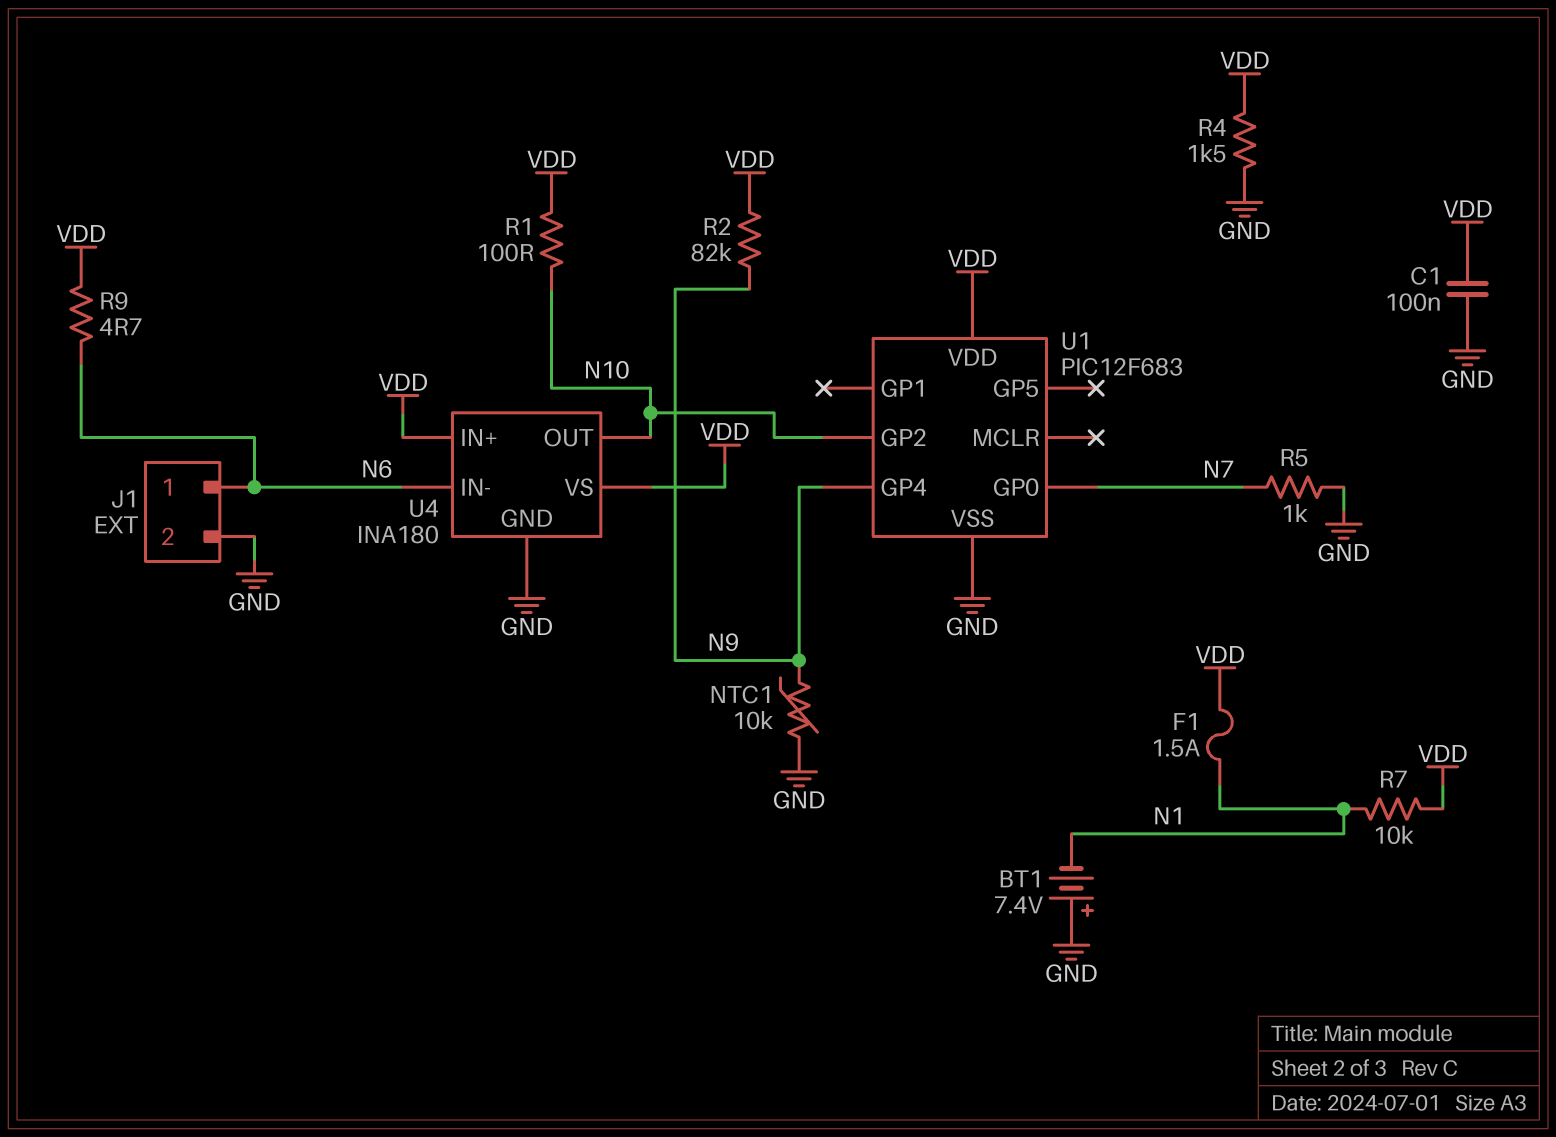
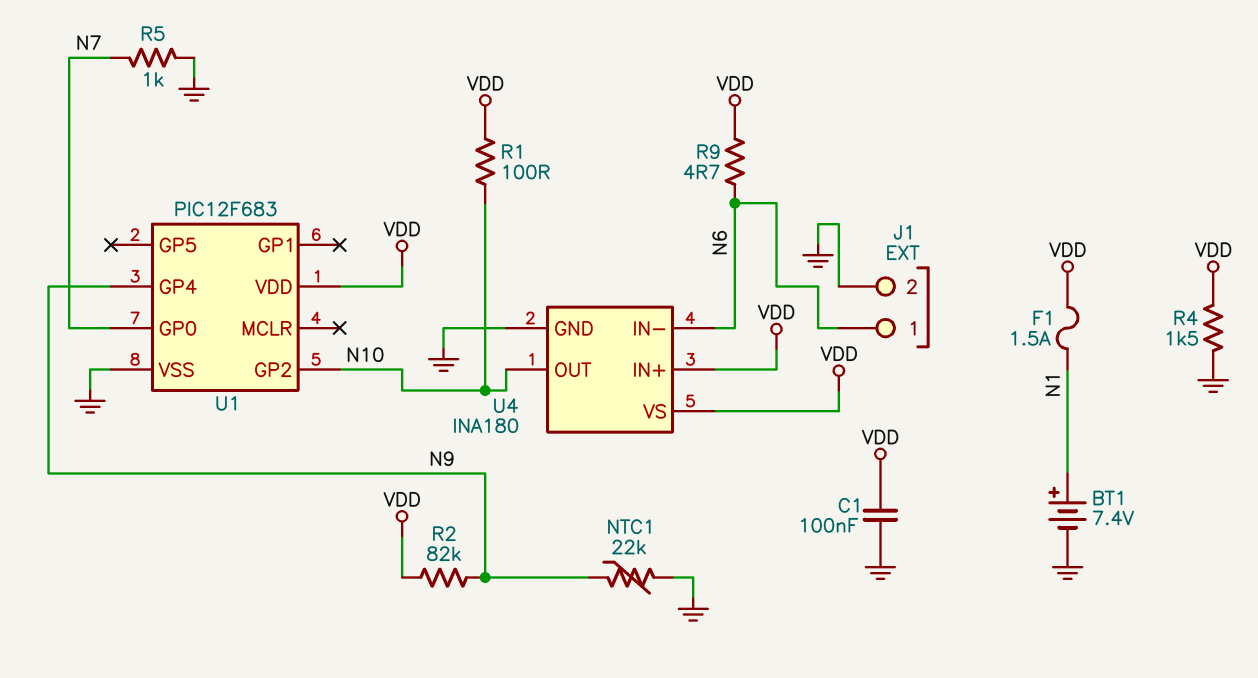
BT1: 7.4V (plus GND, minus N1) -> 7.4V (plus N1, minus GND)
NTC1: 10k (GND, N9) -> 22k (GND, N9)
R7: 10k (N1, VDD) -> none

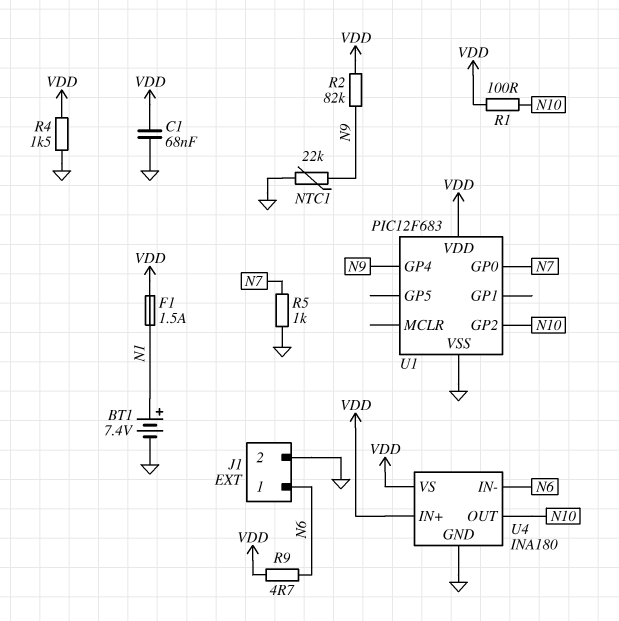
C1: 100nF (GND, VDD) -> 68nF (GND, VDD)

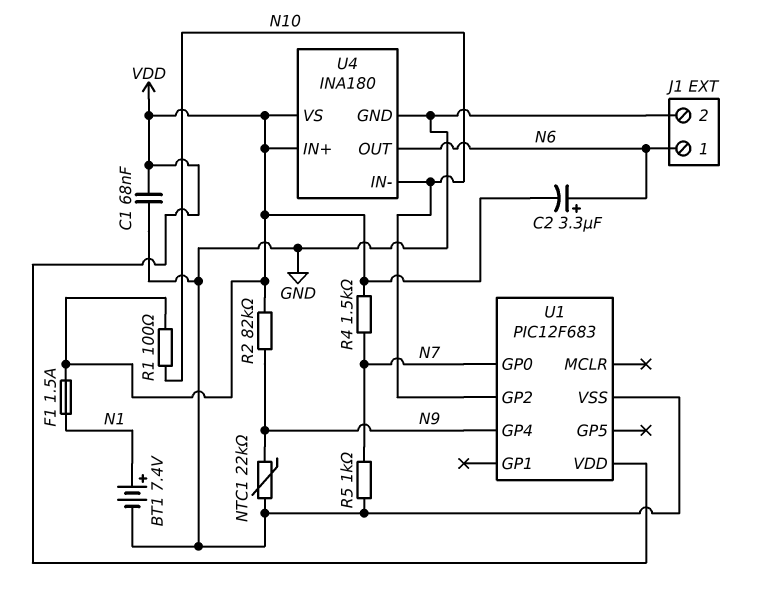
C2: none -> 3.3uF (plus N6, minus VDD)
R4: 1.5k (GND, VDD) -> 1.5k (N7, VDD)
R9: 4.7 (N6, VDD) -> none
U4 pin IN-: N6 -> N10
U4 pin OUT: N10 -> N6

